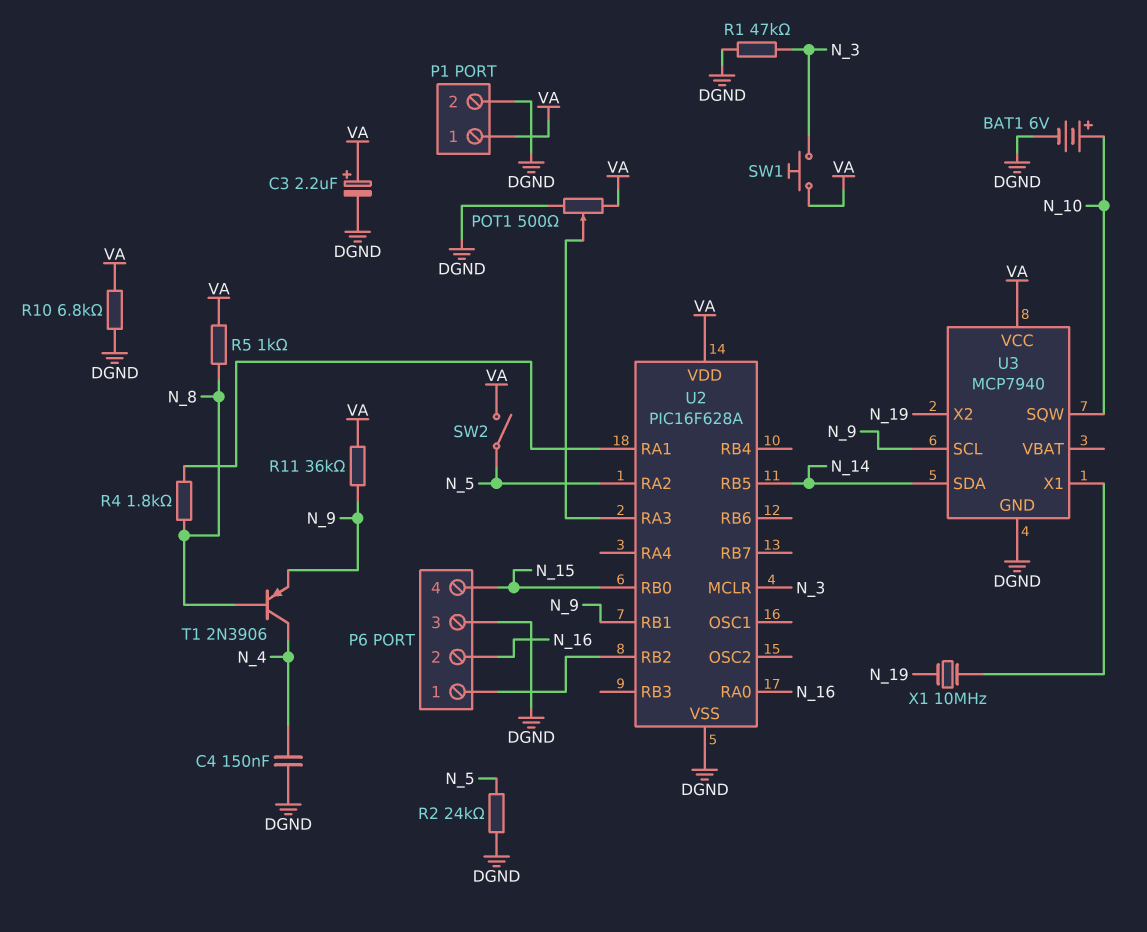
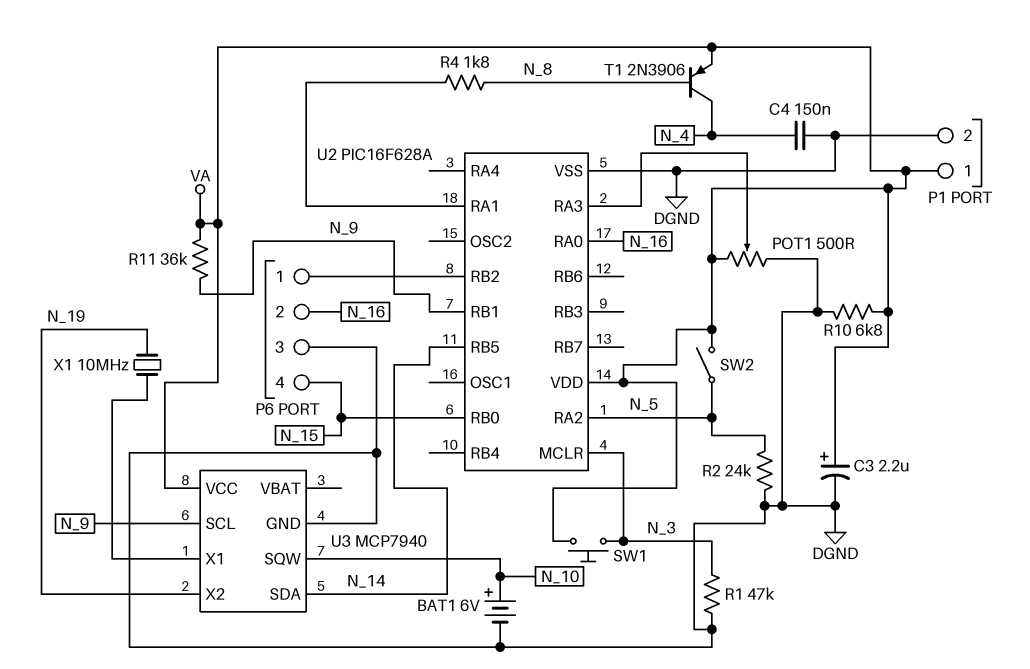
R5: 1k (N_8, VA) -> none
T1: PNP 2N3906 (B N_8, C N_4, E N_9) -> PNP 2N3906 (B N_8, C N_4, E VA)

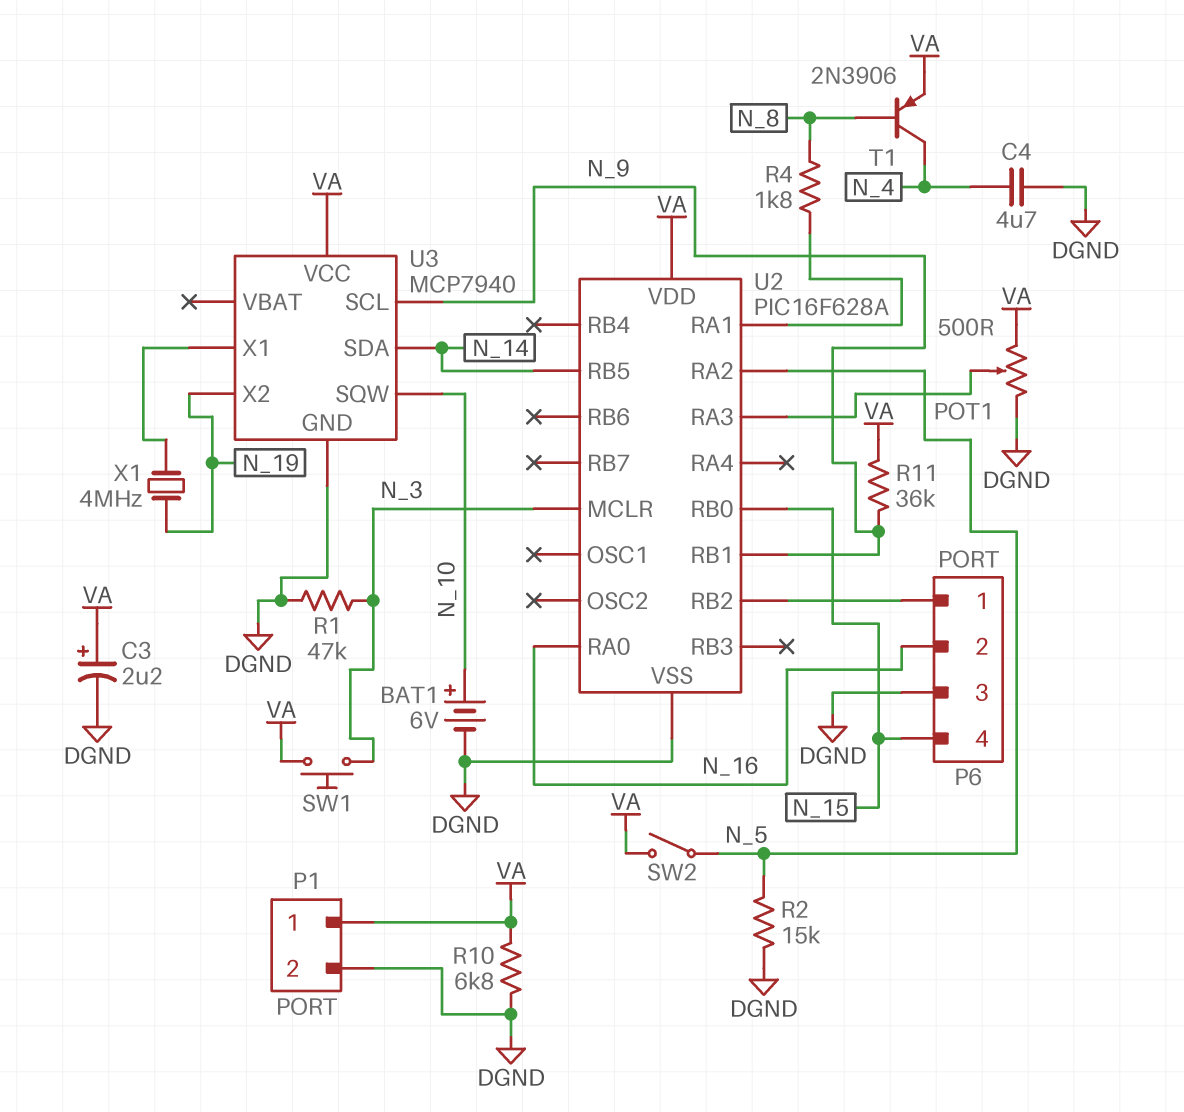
C4: 150nF (DGND, N_4) -> 4.7uF (DGND, N_4)
R2: 24k (DGND, N_5) -> 15k (DGND, N_5)
X1: 10MHz (N_19, U3/X1) -> 4MHz (N_19, U3/X1)

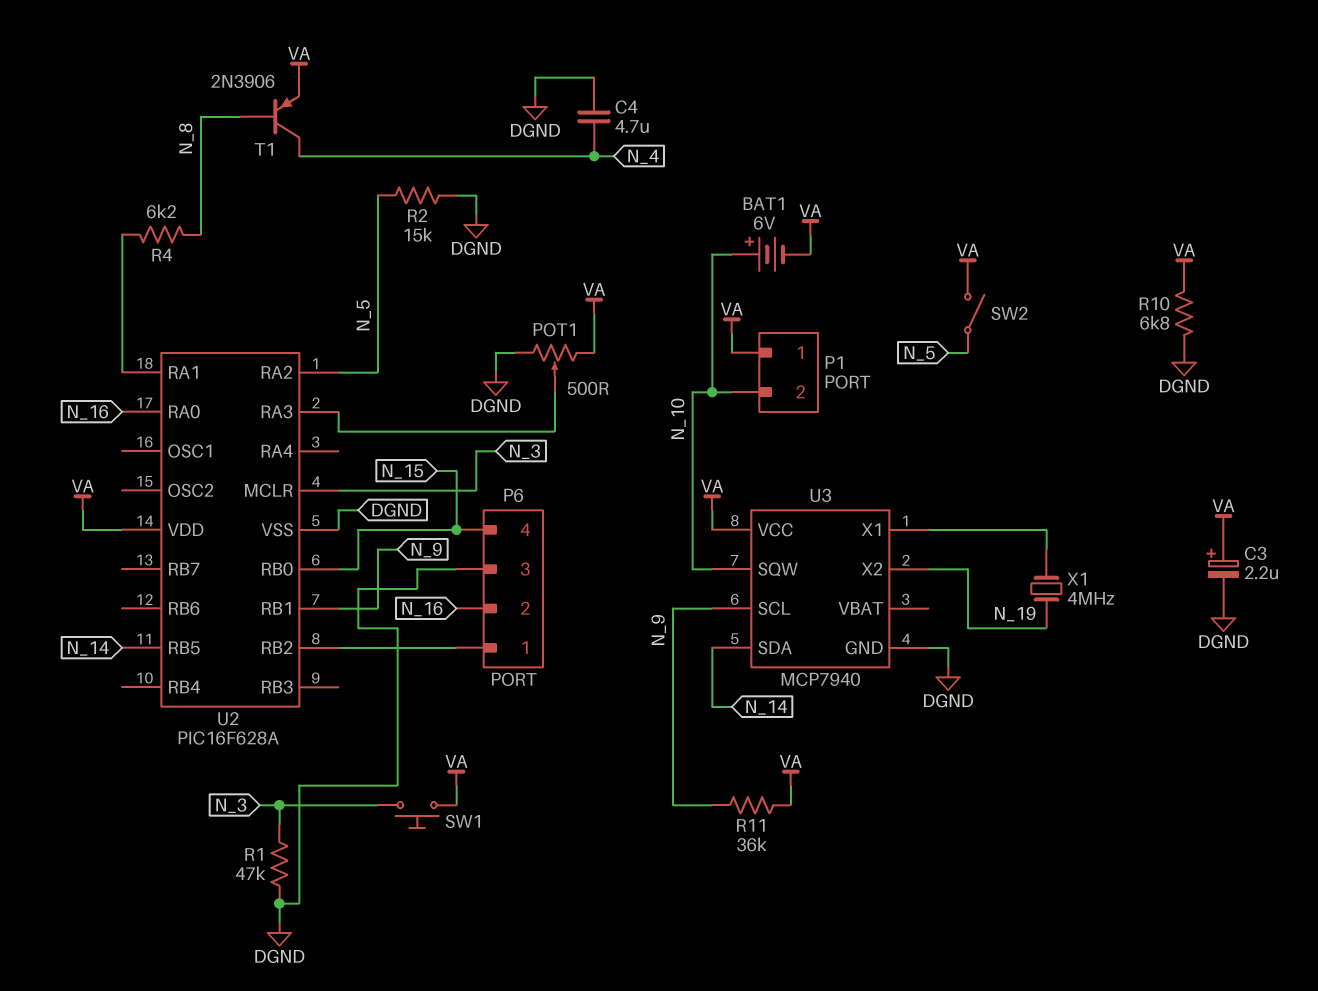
BAT1: 6V (plus N_10, minus DGND) -> 6V (plus N_10, minus VA)
P1 pin 2: DGND -> N_10
R4: 1.8k (N_8, U2/RA1) -> 6.2k (N_8, U2/RA1)

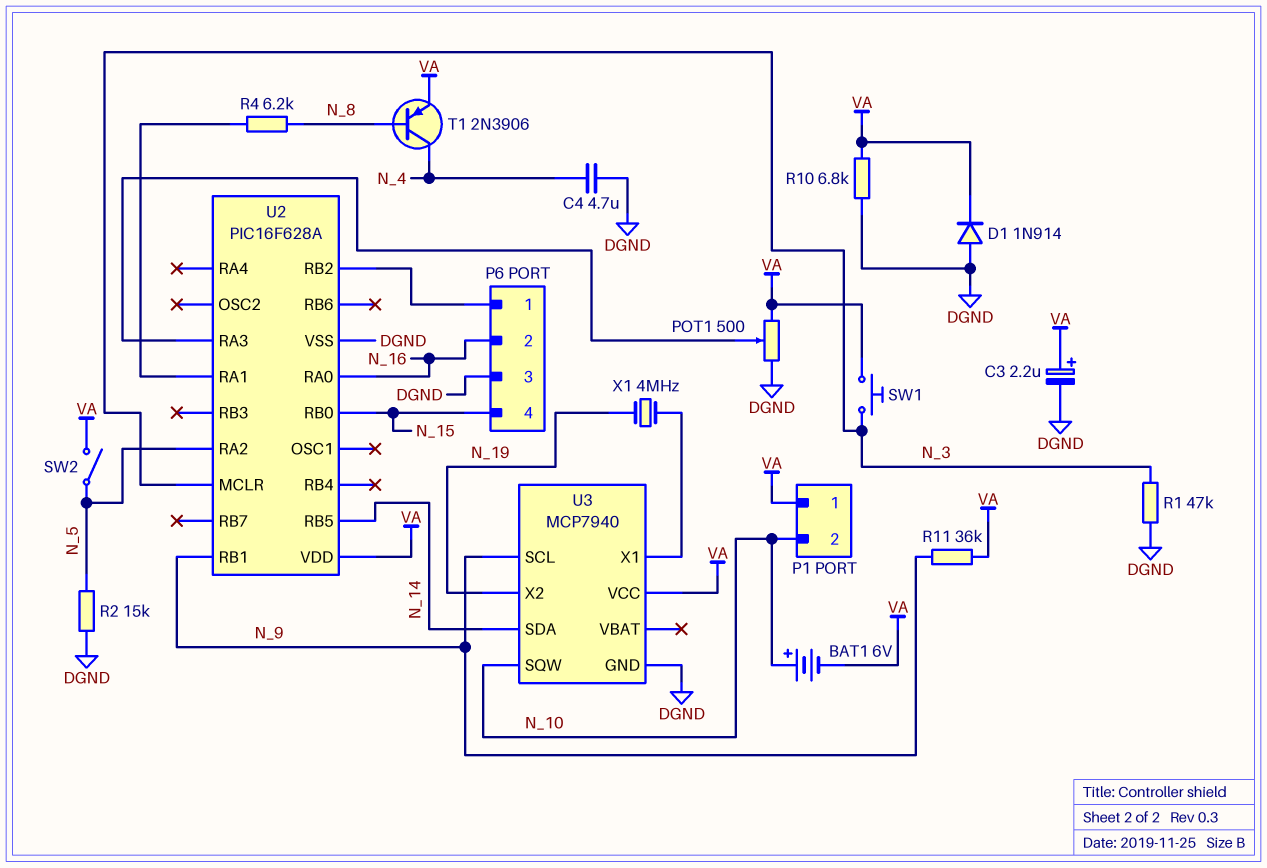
D1: none -> diode 1N914 (A DGND, K VA)

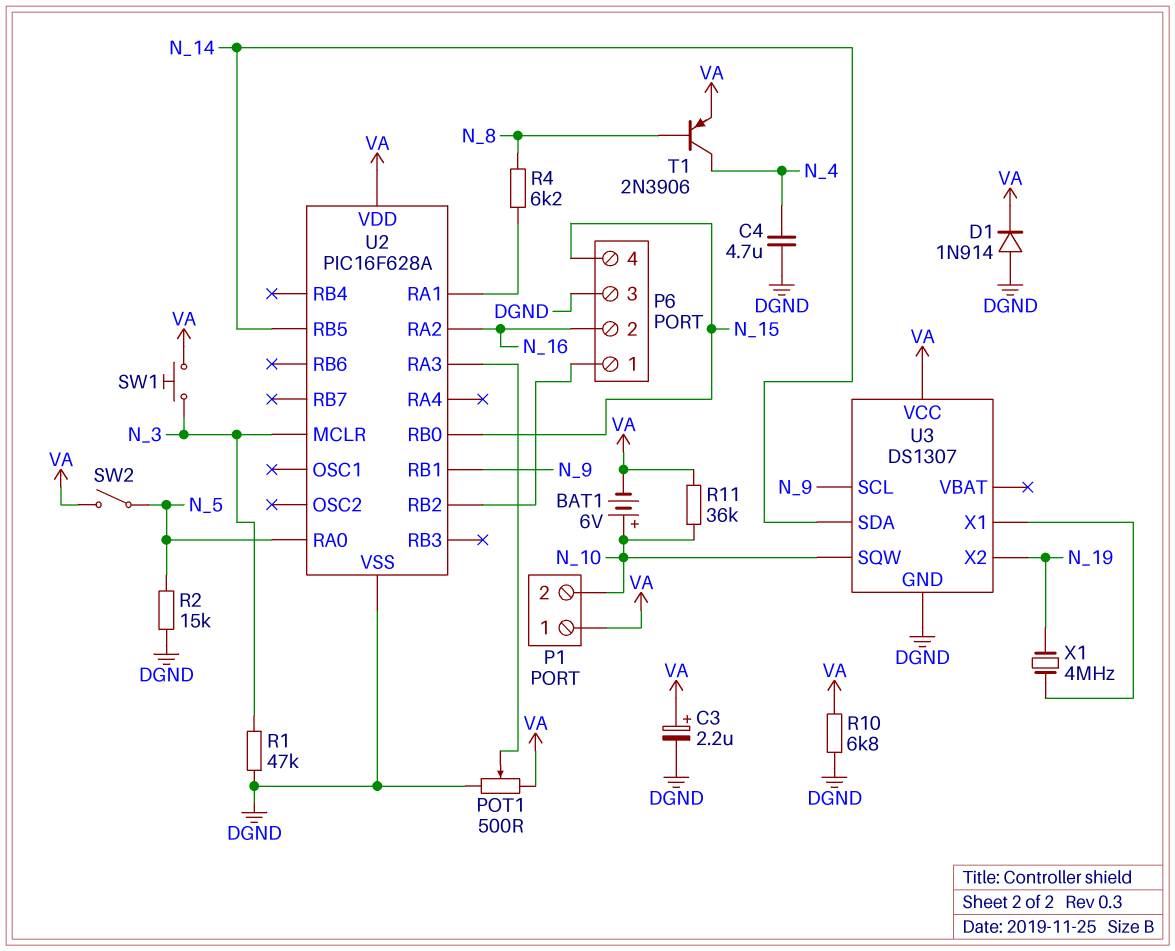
R11: 36k (N_9, VA) -> 36k (N_10, VA)
U2 pin RA0: N_16 -> N_5
U2 pin RA2: N_5 -> N_16
U3: MCP7940 -> DS1307

